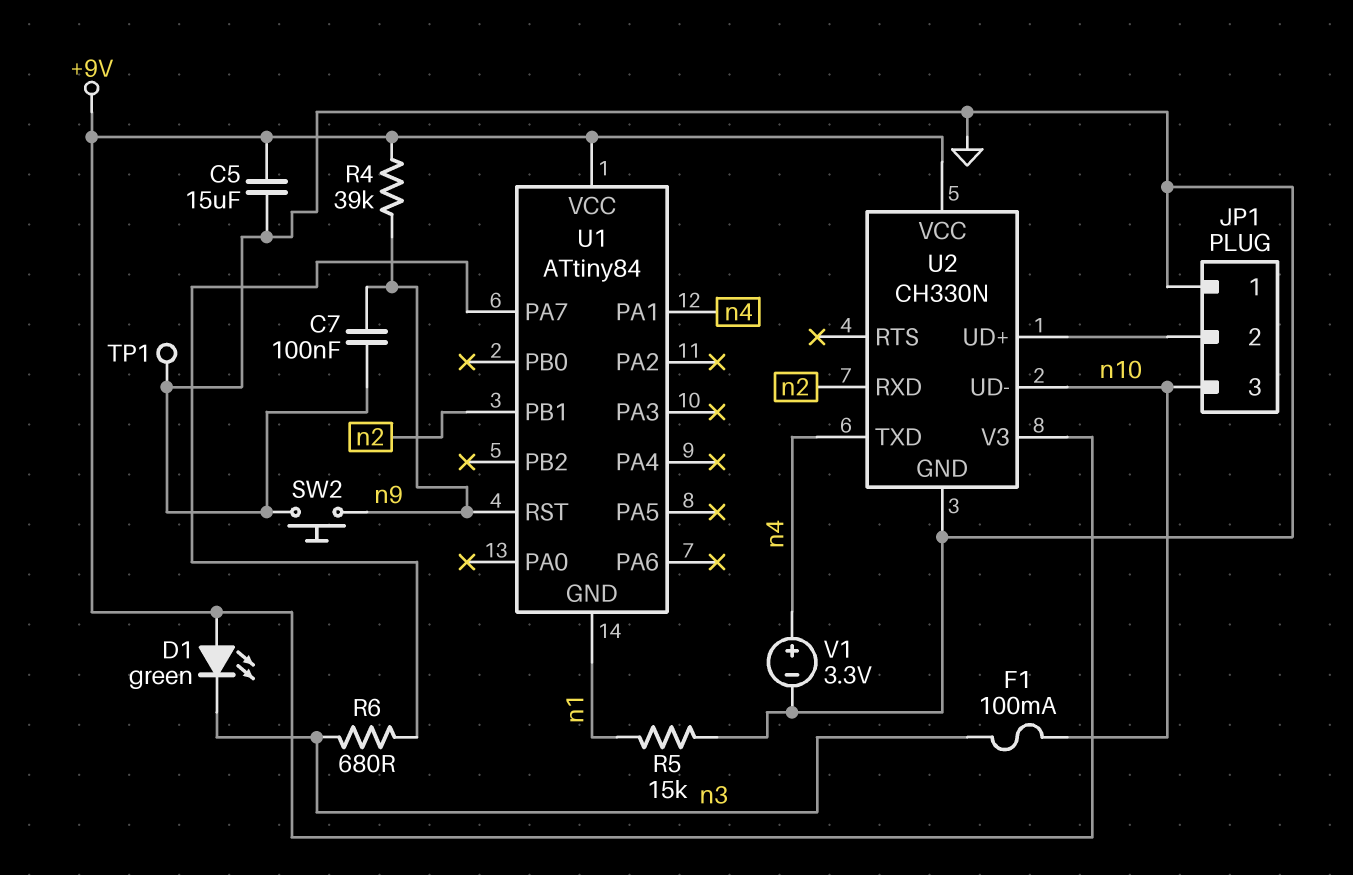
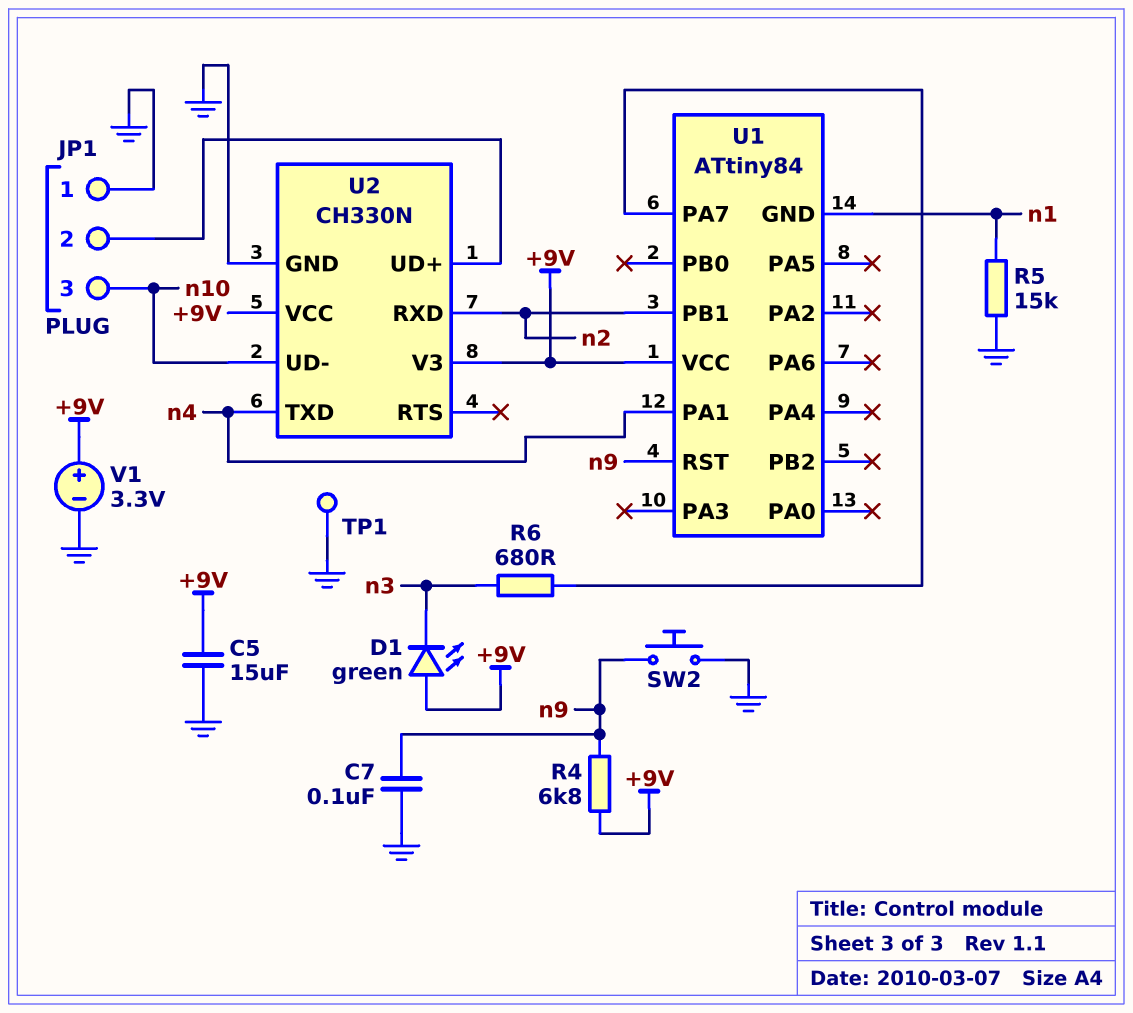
F1: 100mA (n3, n10) -> none
R4: 39k (+9V, n9) -> 6.8k (+9V, n9)
V1: 3.3V (plus n4, minus GND) -> 3.3V (plus +9V, minus GND)

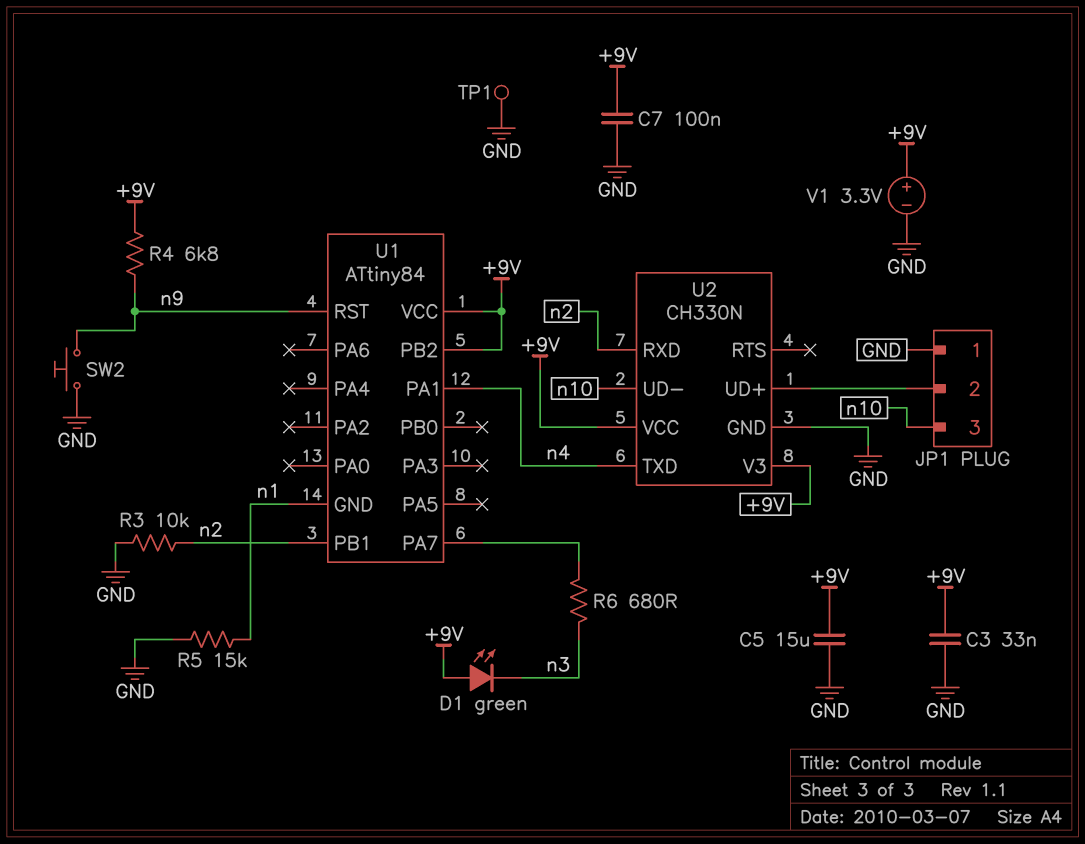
C3: none -> 33nF (+9V, GND)
C7: 100nF (GND, n9) -> 100nF (+9V, GND)
R3: none -> 10k (GND, n2)
U1 pin PB2: none -> +9V

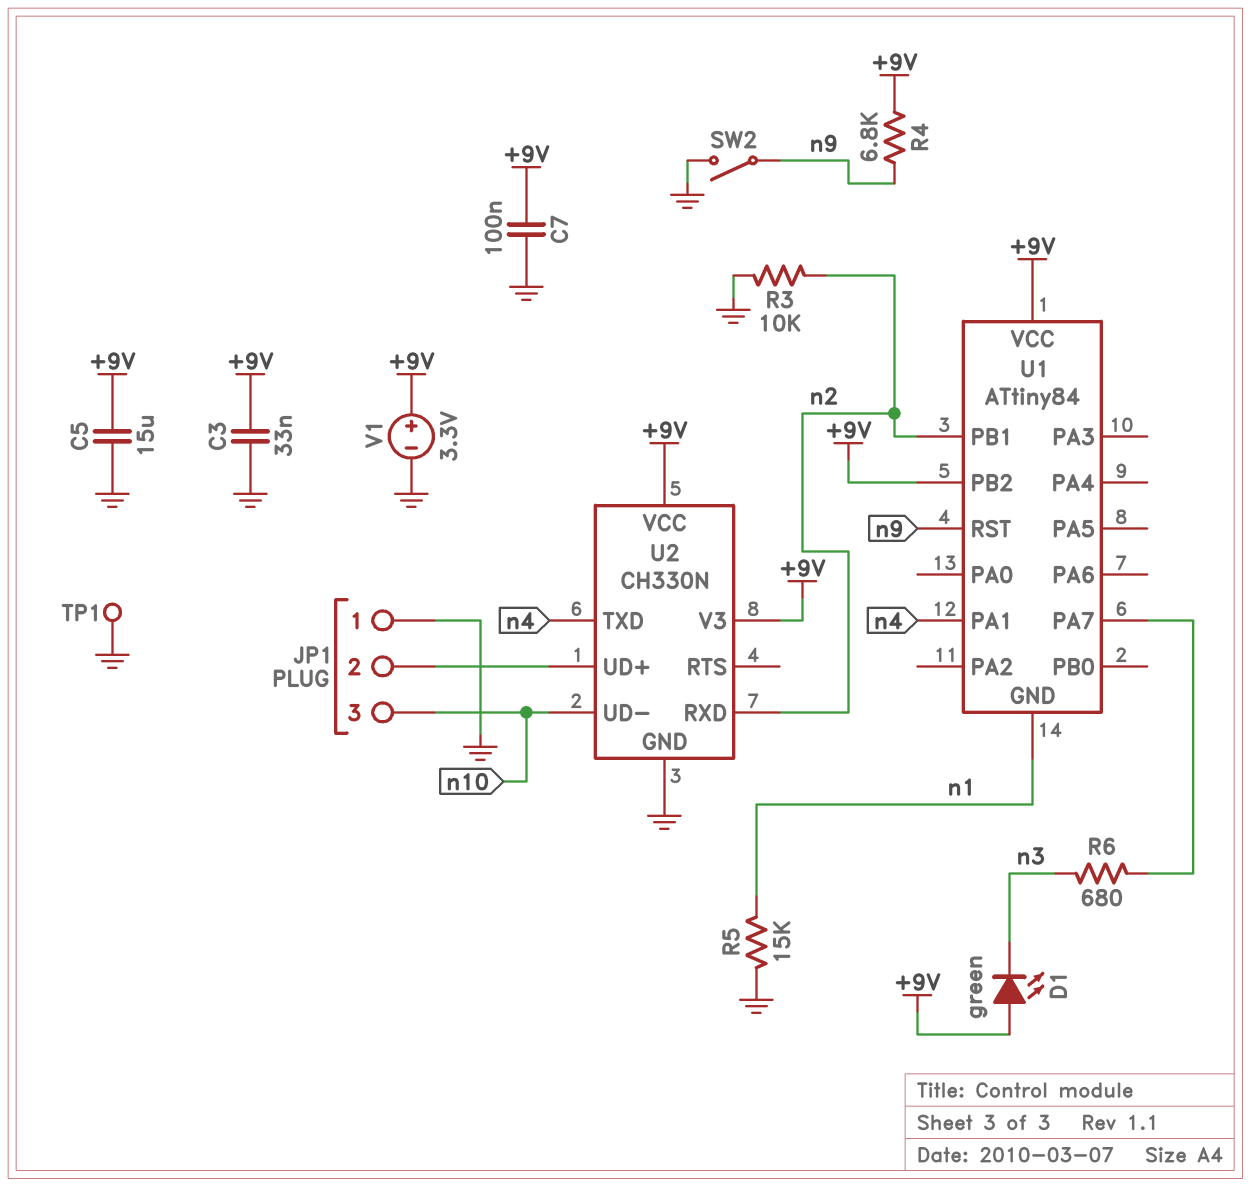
SW2: button (GND, n9) -> switch (GND, n9)

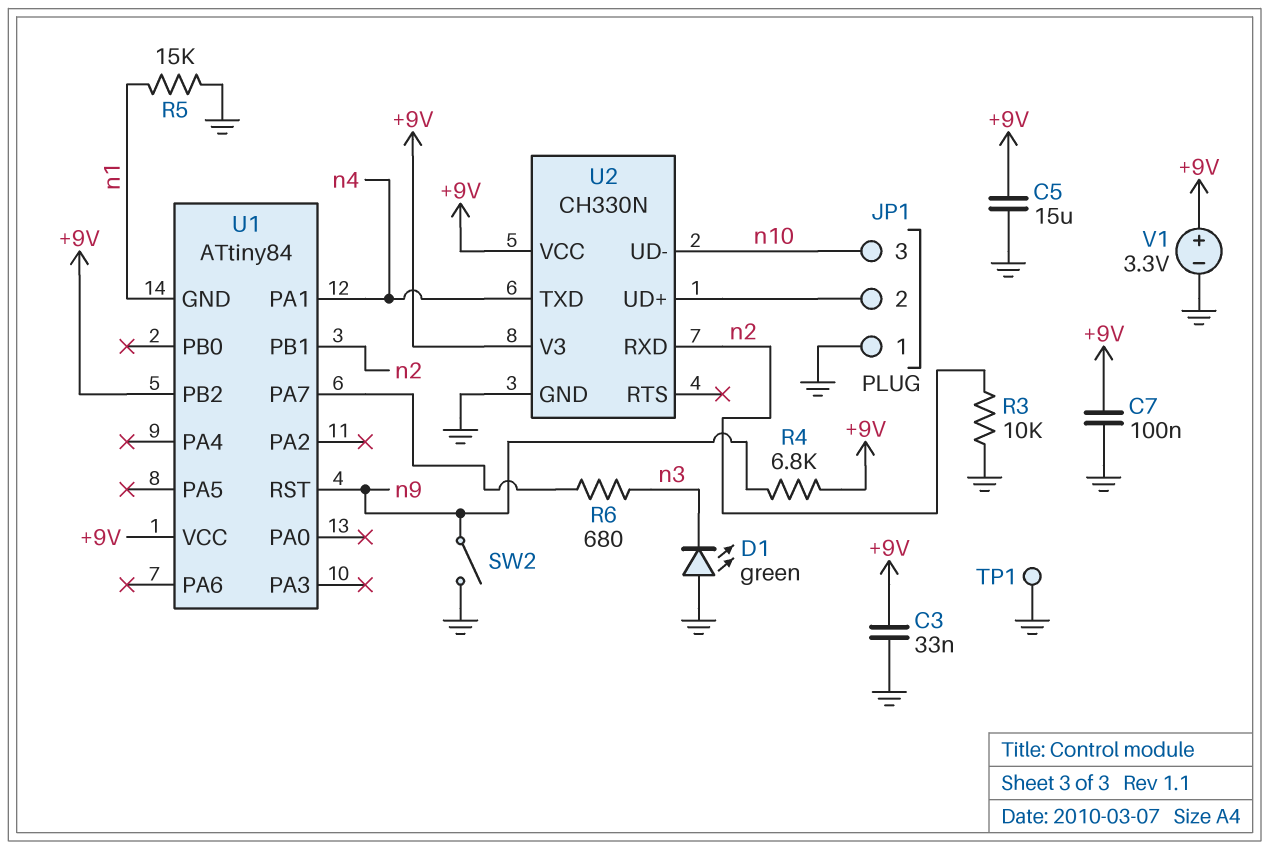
D1: LED green (A +9V, K n3) -> LED green (A GND, K n3)

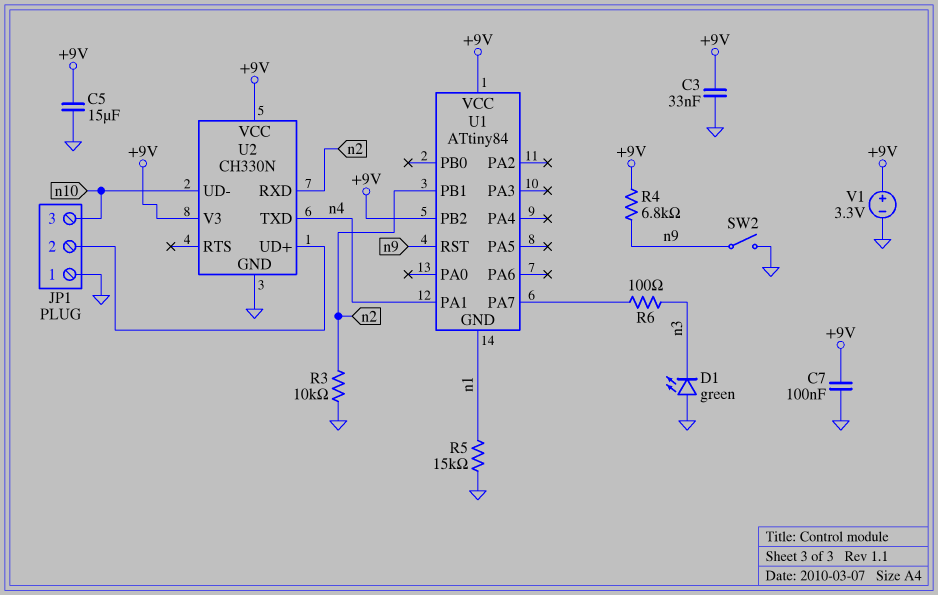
R6: 680 (U1/PA7, n3) -> 100 (U1/PA7, n3)
TP1: test point (GND) -> none

